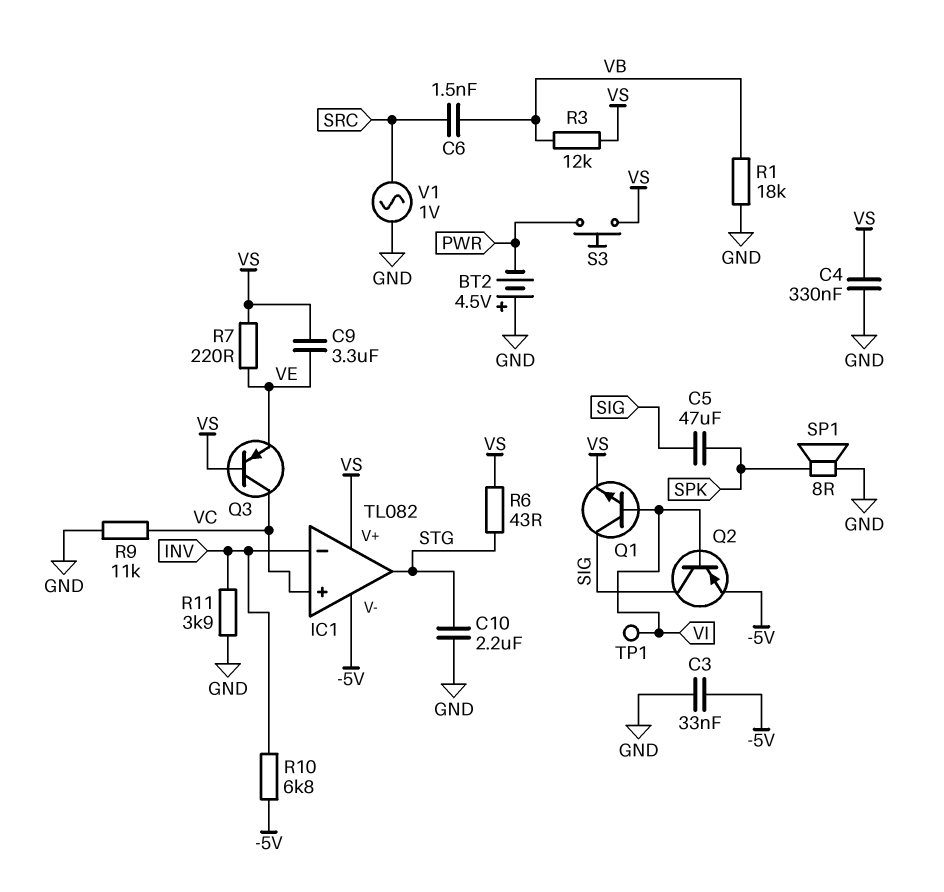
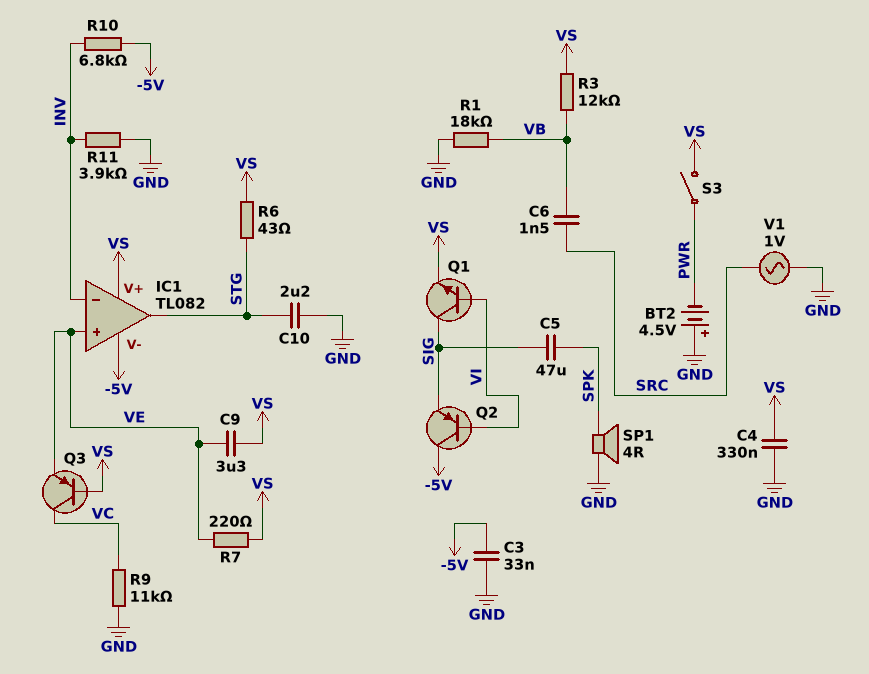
IC1 pin in+: VC -> VE
Q2: PNP (B VI, C SIG, E -5V) -> PNP (B VI, C -5V, E SIG)
S3: button (PWR, VS) -> switch (PWR, VS)
SP1: speaker 8R (GND, SPK) -> speaker 4R (GND, SPK)
TP1: test point (VI) -> none

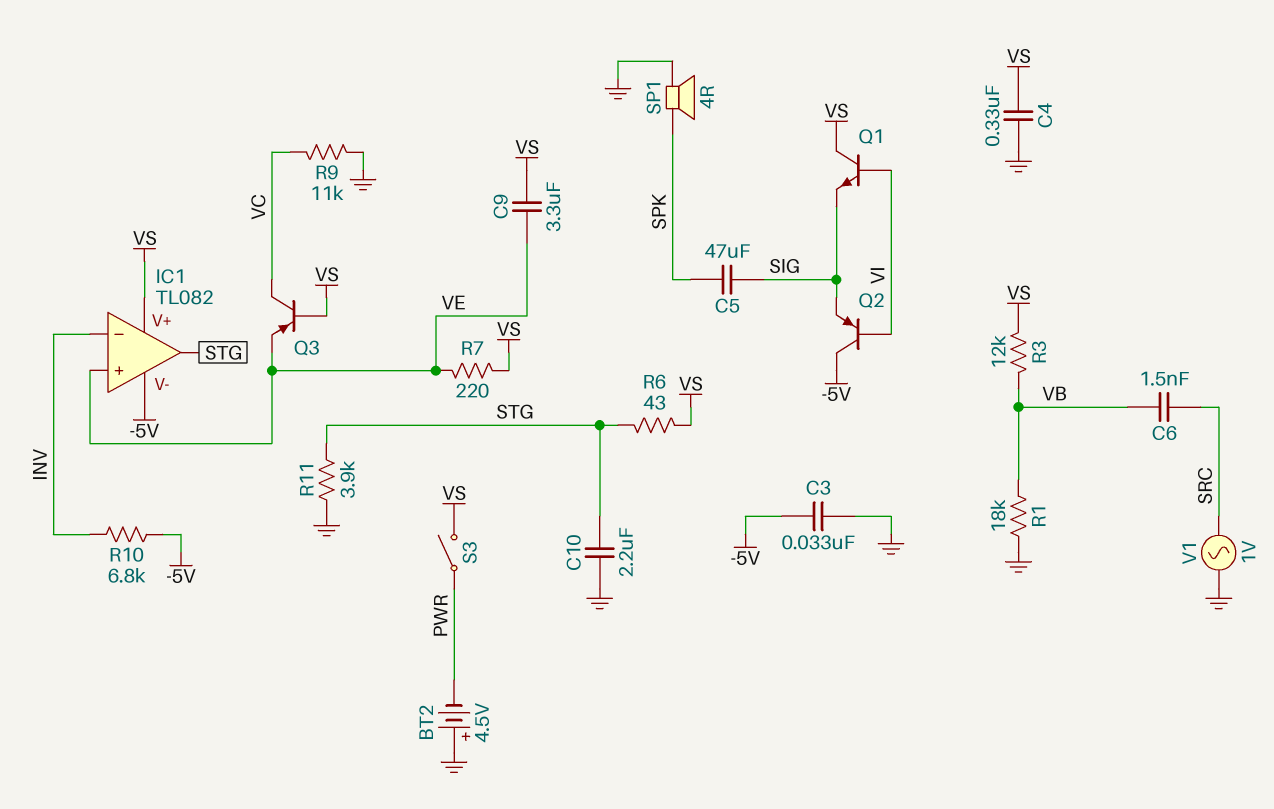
Q1: NPN (B VI, C SIG, E VS) -> NPN (B VI, C VS, E SIG)
R11: 3.9k (GND, INV) -> 3.9k (GND, STG)

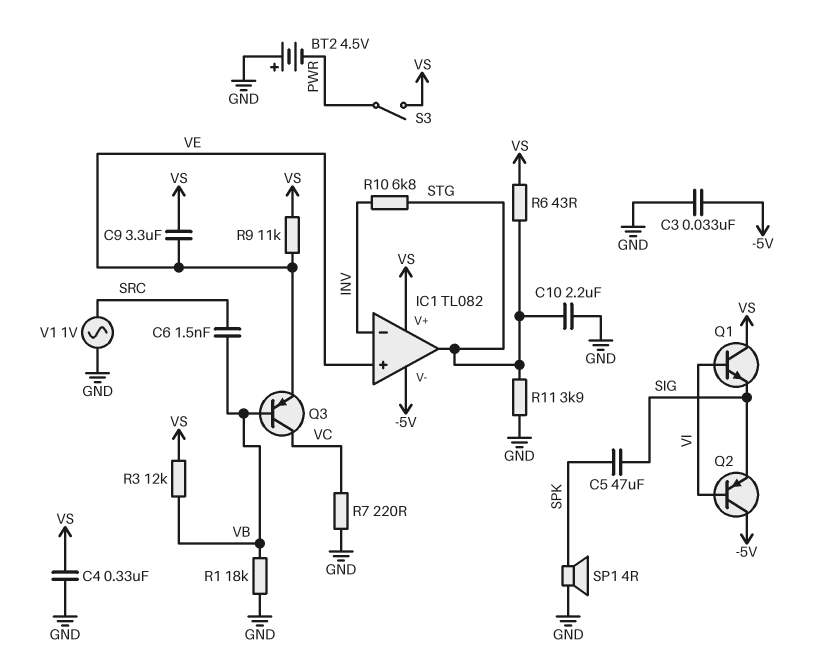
Q3: PNP (B VS, C VC, E VE) -> PNP (B VB, C VC, E VE)
R7: 220 (VE, VS) -> 220 (GND, VC)
R9: 11k (GND, VC) -> 11k (VE, VS)
R10: 6.8k (-5V, INV) -> 6.8k (INV, STG)

